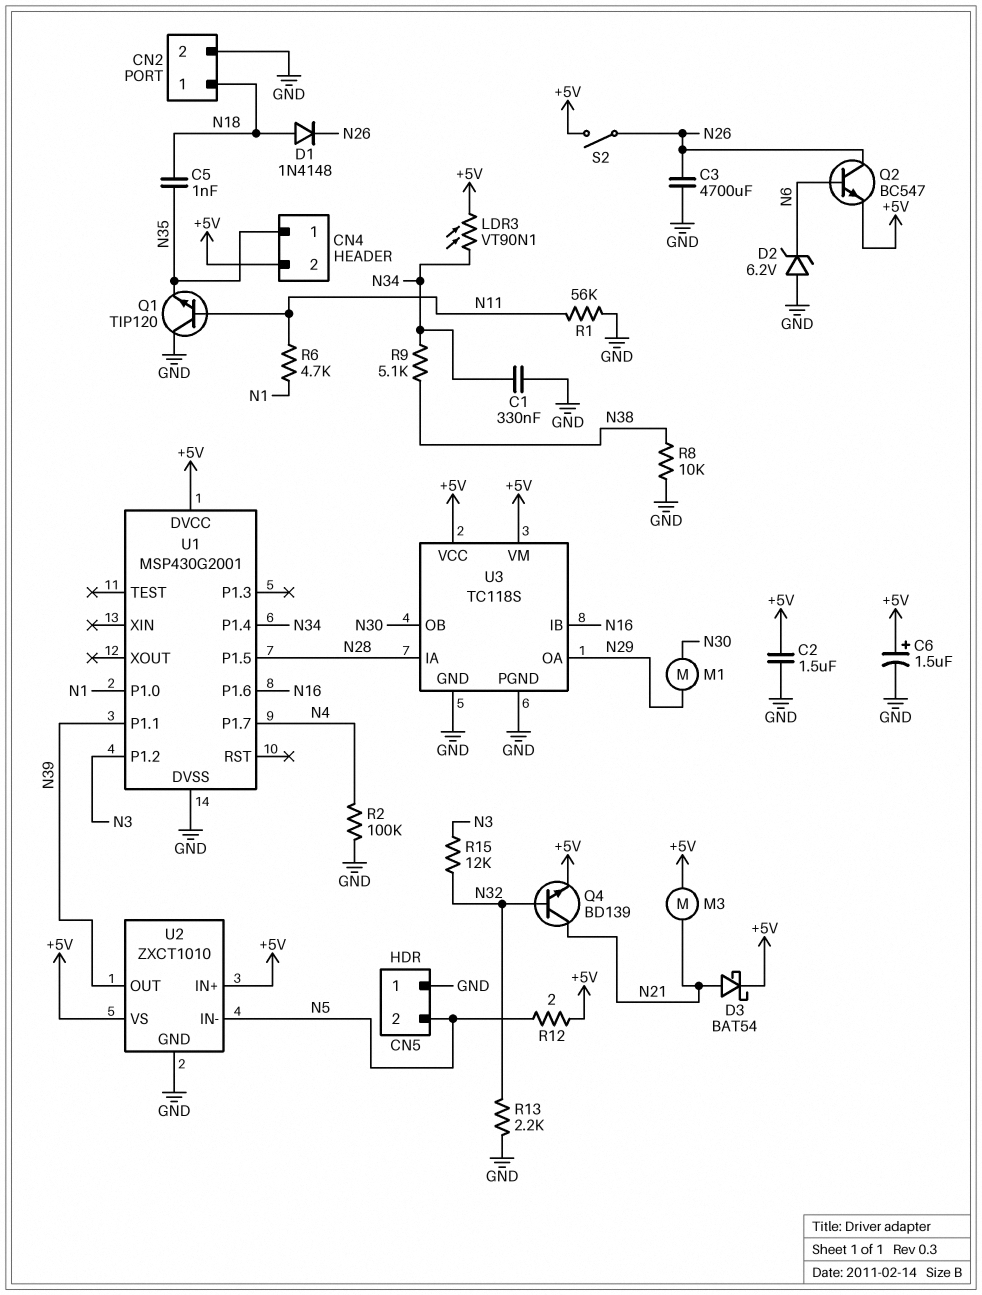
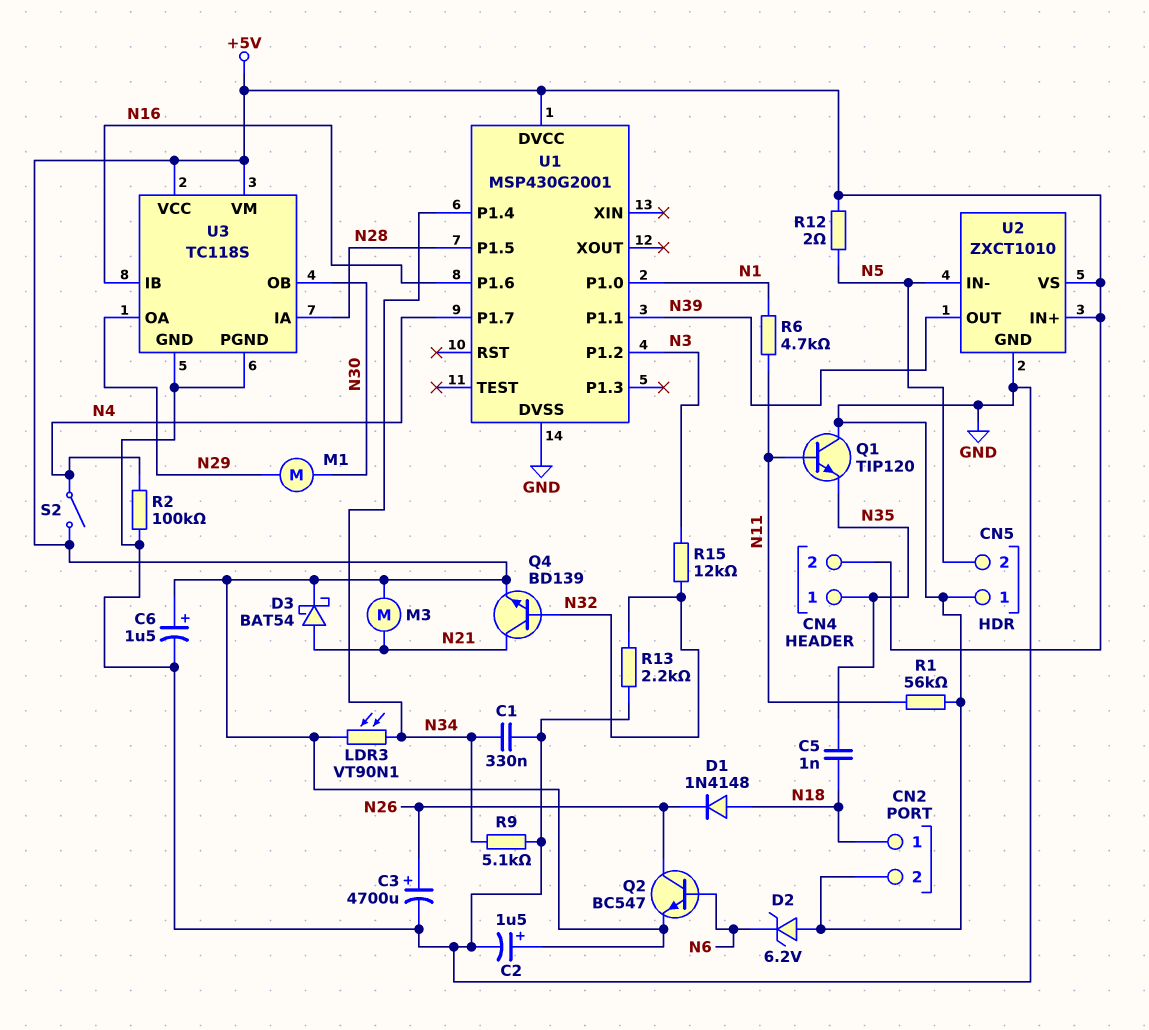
C2: 1.5uF (+5V, GND) -> 1.5uF (plus +5V, minus GND)
C3: 4700uF (GND, N26) -> 4700uF (plus N26, minus GND)
R8: 10k (GND, N38) -> none
R9: 5.1k (N34, N38) -> 5.1k (GND, N34)
S2: switch (+5V, N26) -> switch (+5V, N4)

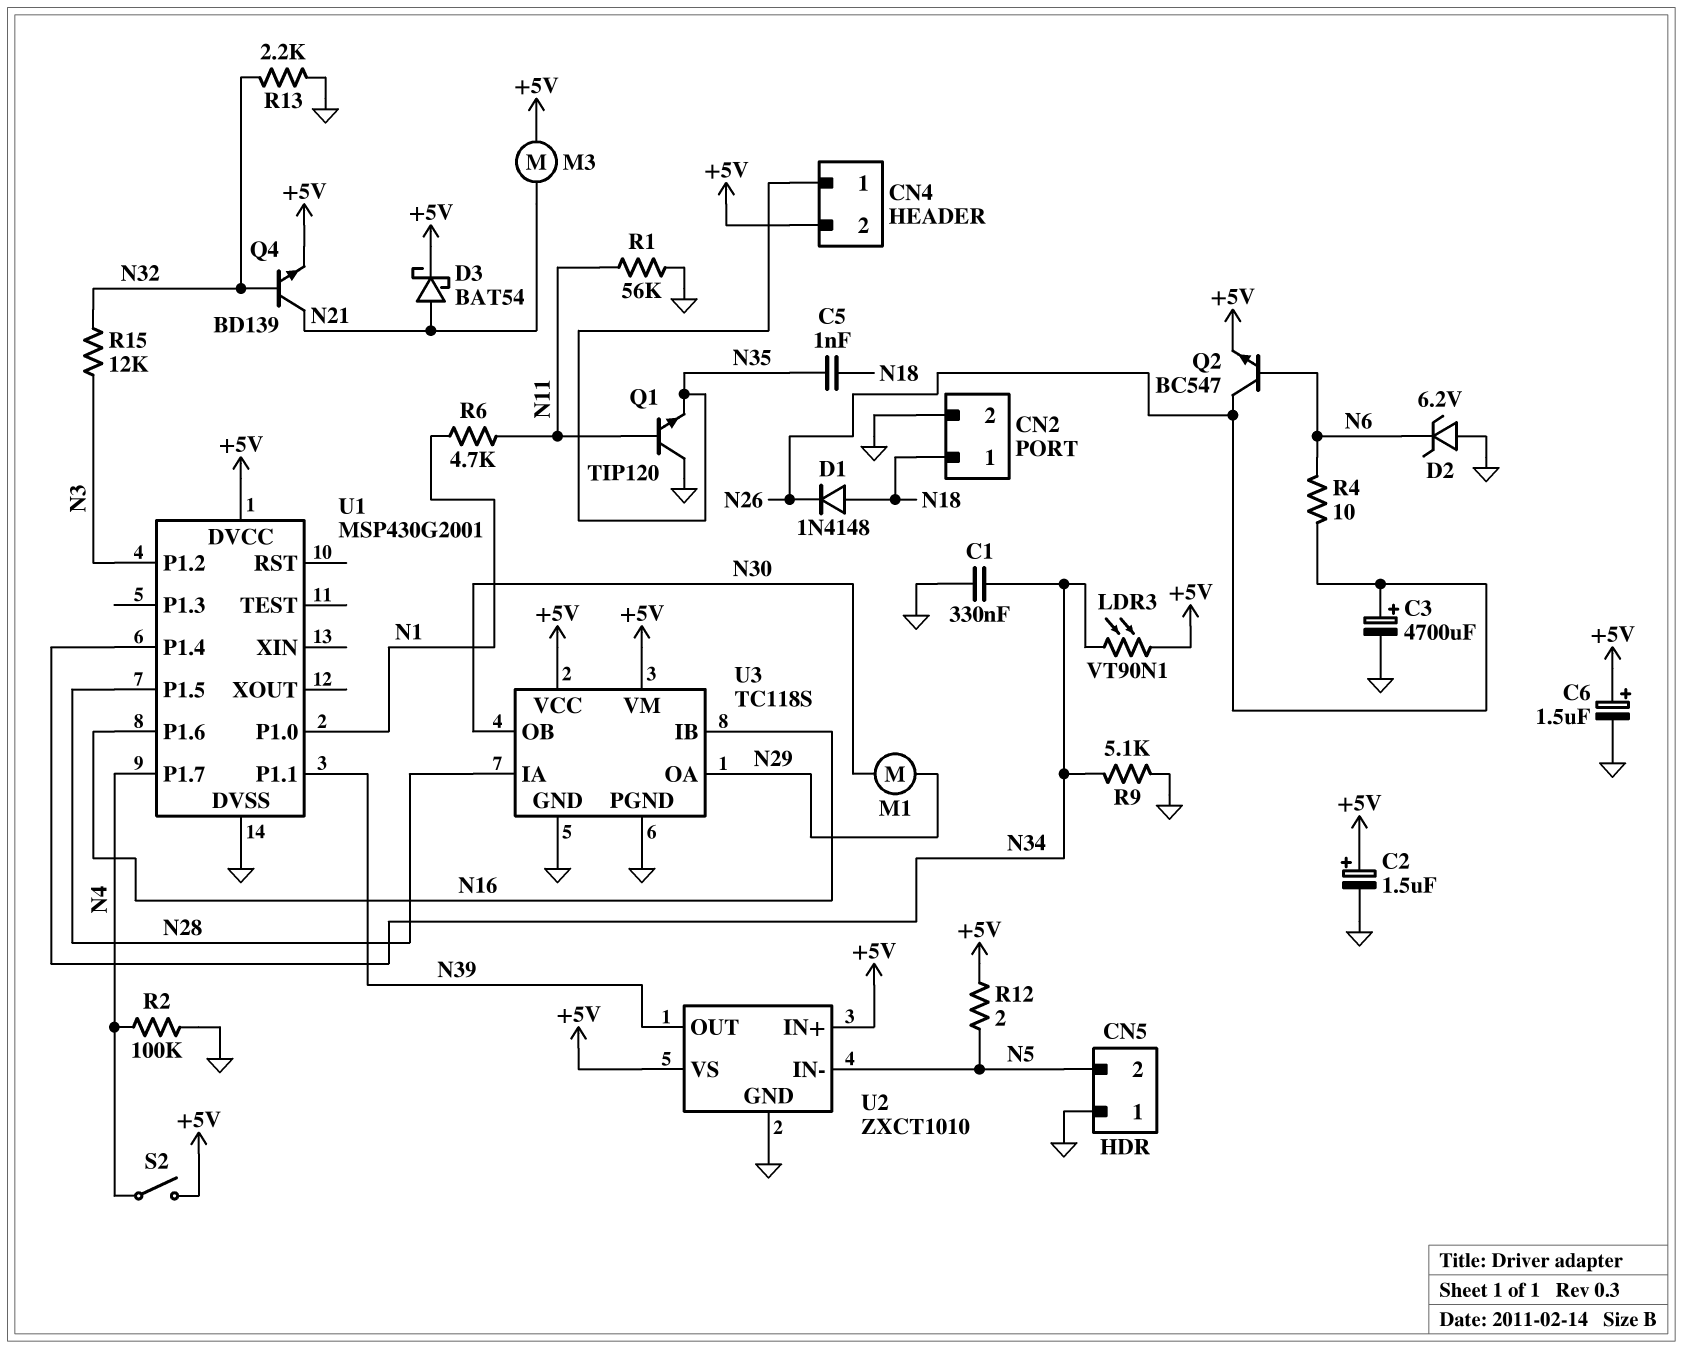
R4: none -> 10 (N6, N26)

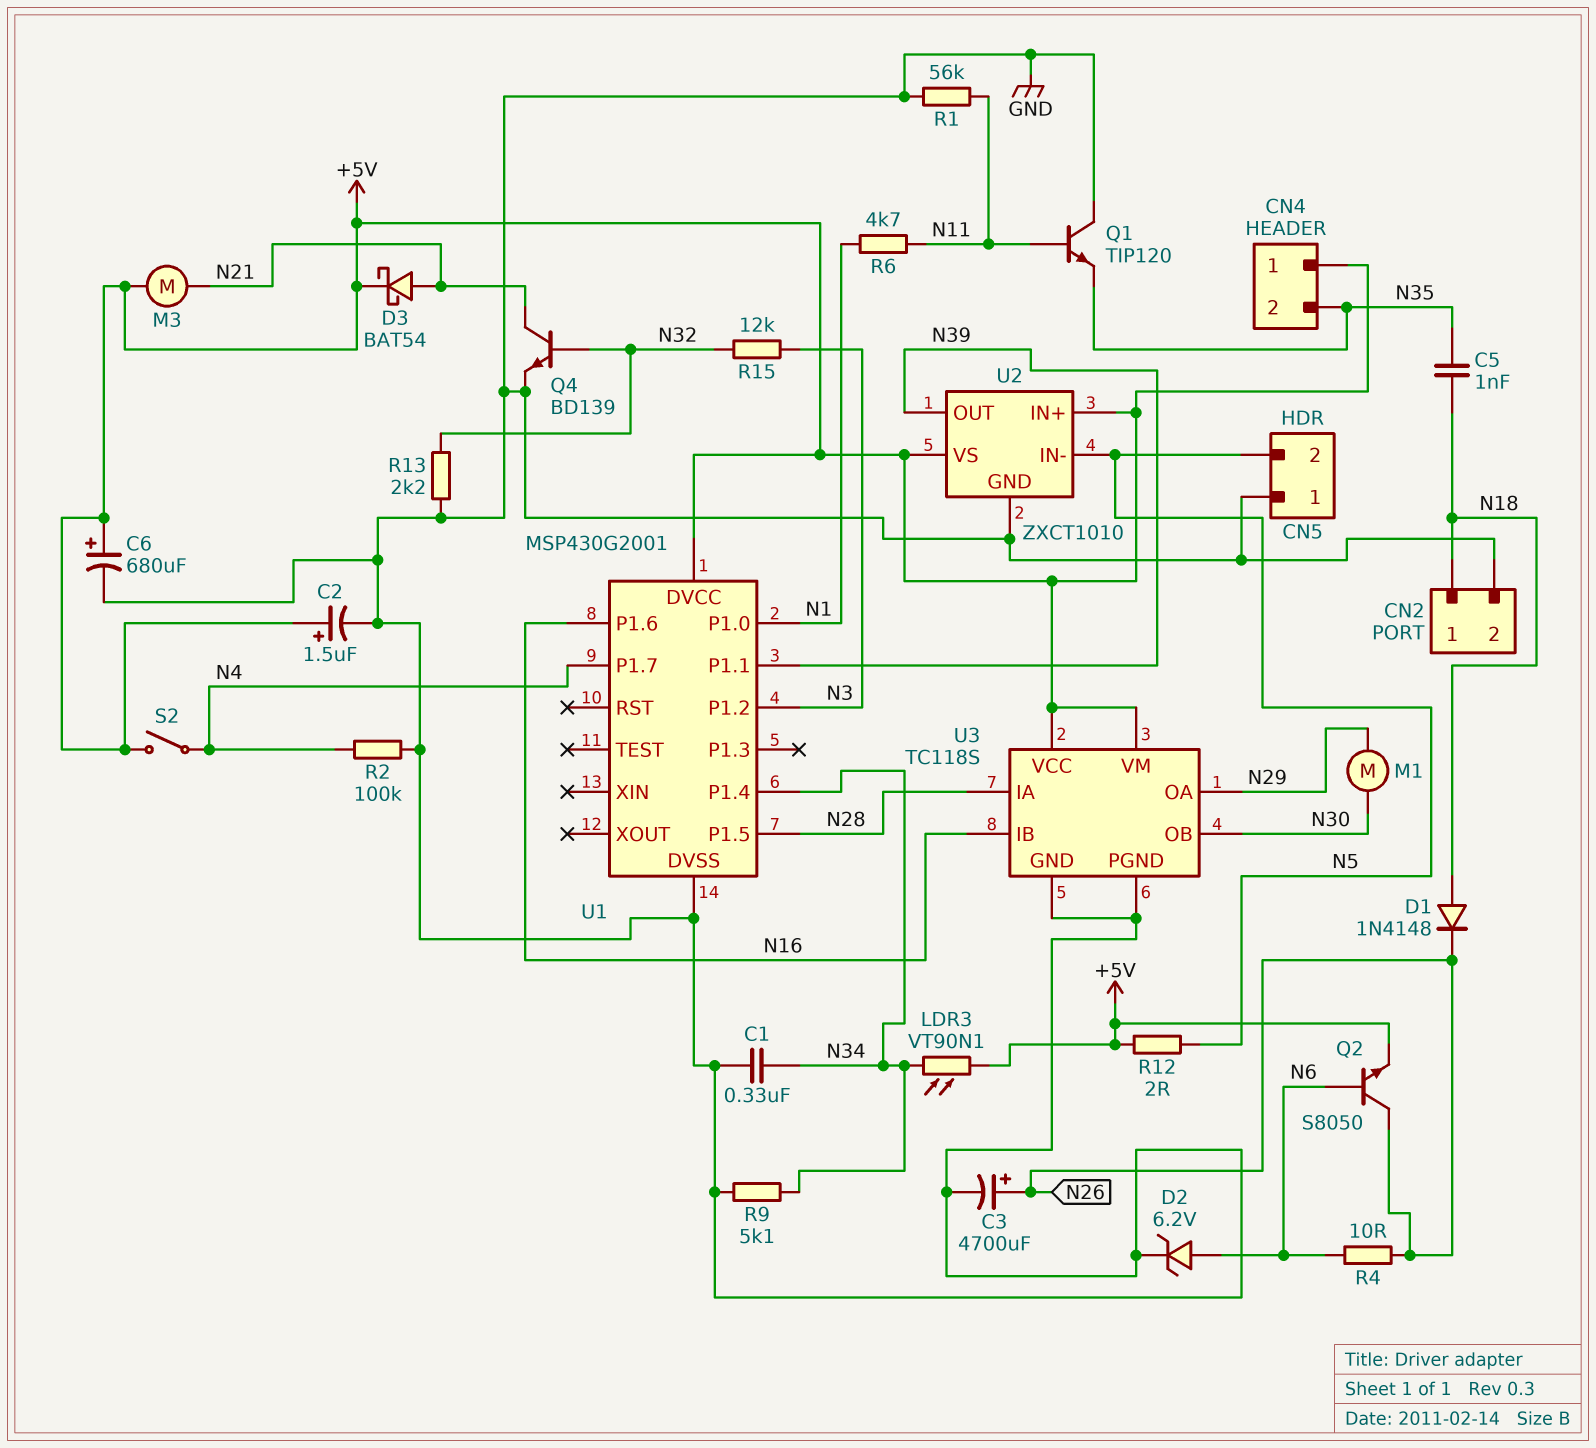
C6: 1.5uF (plus +5V, minus GND) -> 680uF (plus +5V, minus GND)
CN4 pin 1: N35 -> +5V
CN4 pin 2: +5V -> N35
D2: zener 6.2V (A GND, K N6) -> zener 6.2V (A N6, K GND)
Q2: NPN BC547 (B N6, C N26, E +5V) -> NPN S8050 (B N6, C N26, E +5V)
Q4: NPN BD139 (B N32, C N21, E +5V) -> NPN BD139 (B N32, C N21, E GND)

